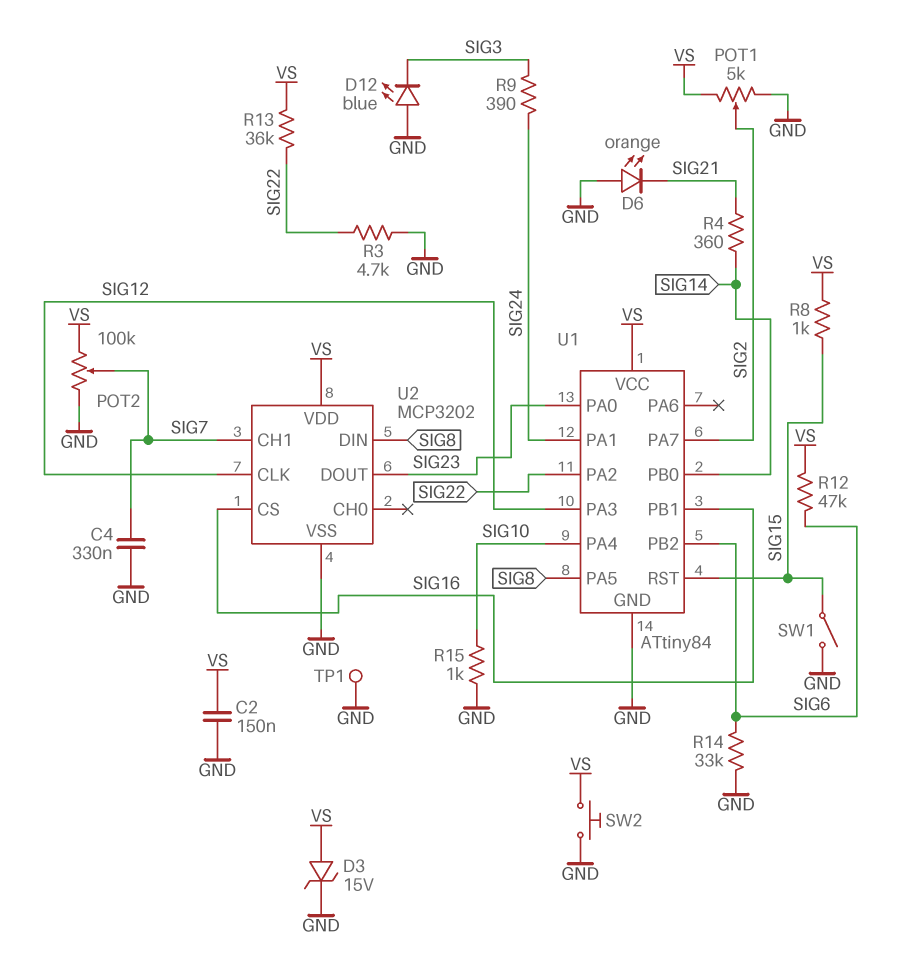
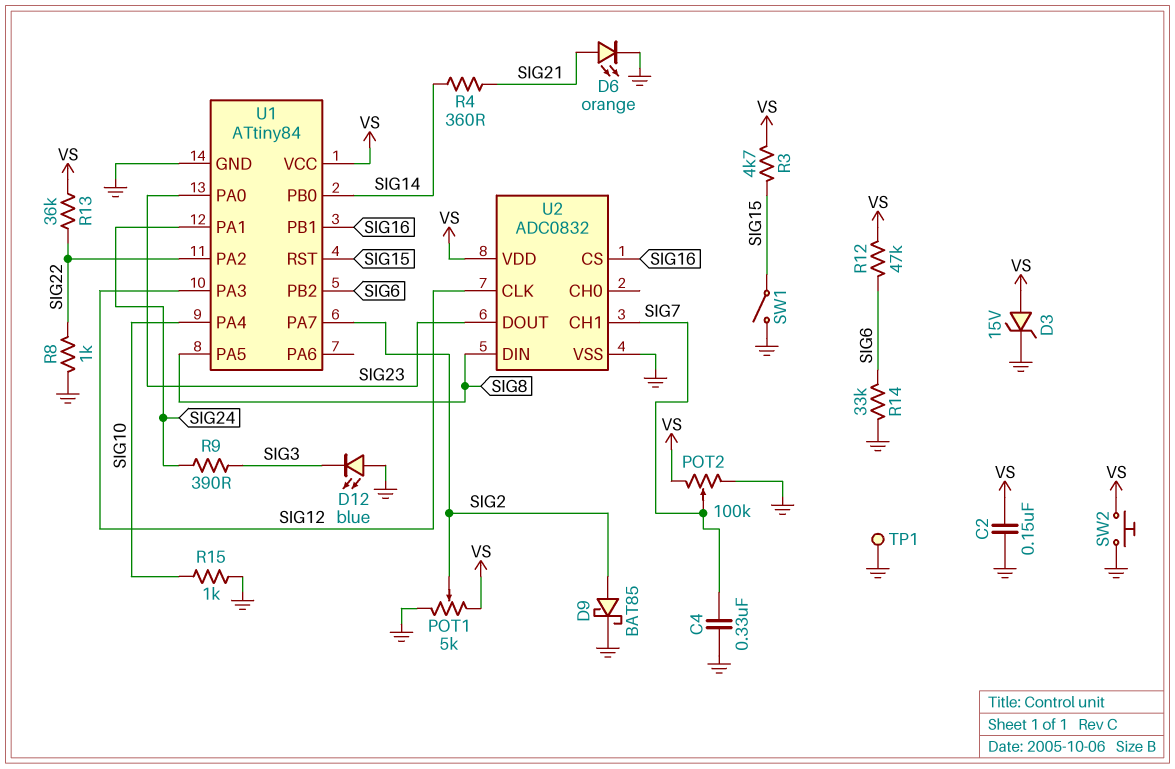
D6: LED orange (A GND, K SIG21) -> LED orange (A SIG21, K GND)
D9: none -> schottky BAT85 (A SIG2, K GND)
R3: 4.7k (GND, SIG22) -> 4.7k (SIG15, VS)
R8: 1k (SIG15, VS) -> 1k (GND, SIG22)
U2: MCP3202 -> ADC0832

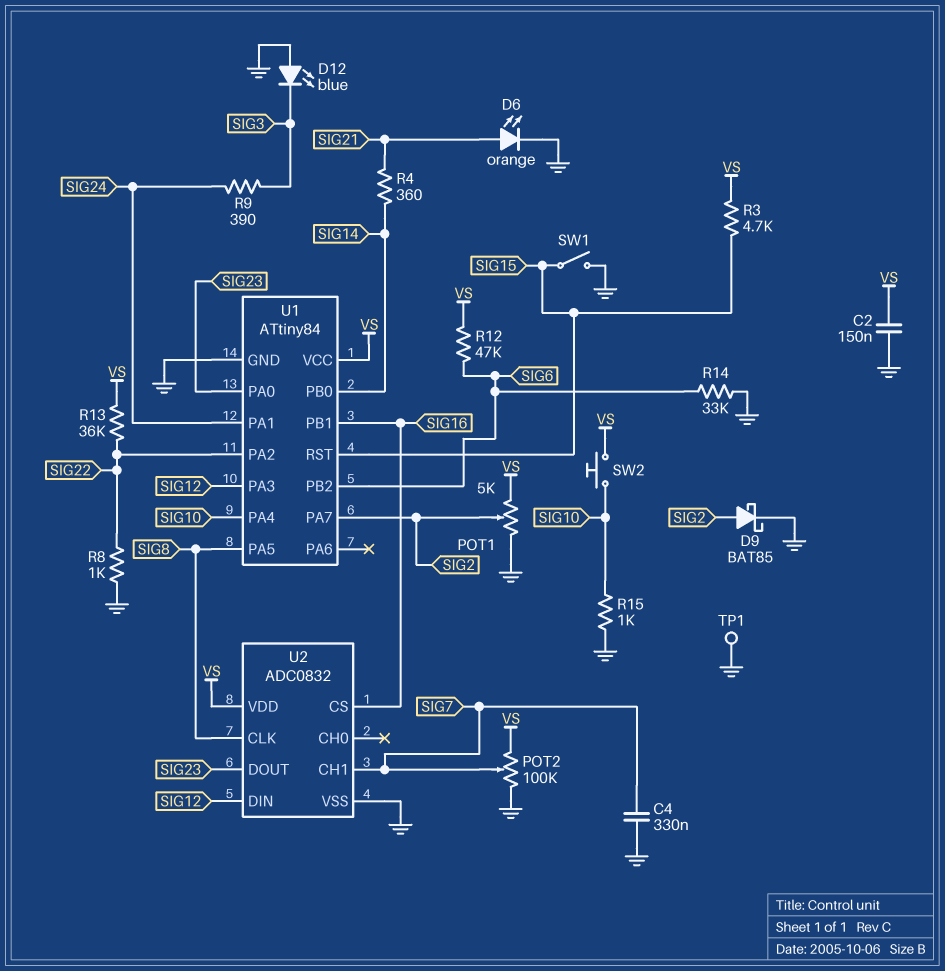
D3: zener 15V (A VS, K GND) -> none
SW2: button (GND, VS) -> button (SIG10, VS)
U2 pin CLK: SIG12 -> SIG8
U2 pin DIN: SIG8 -> SIG12

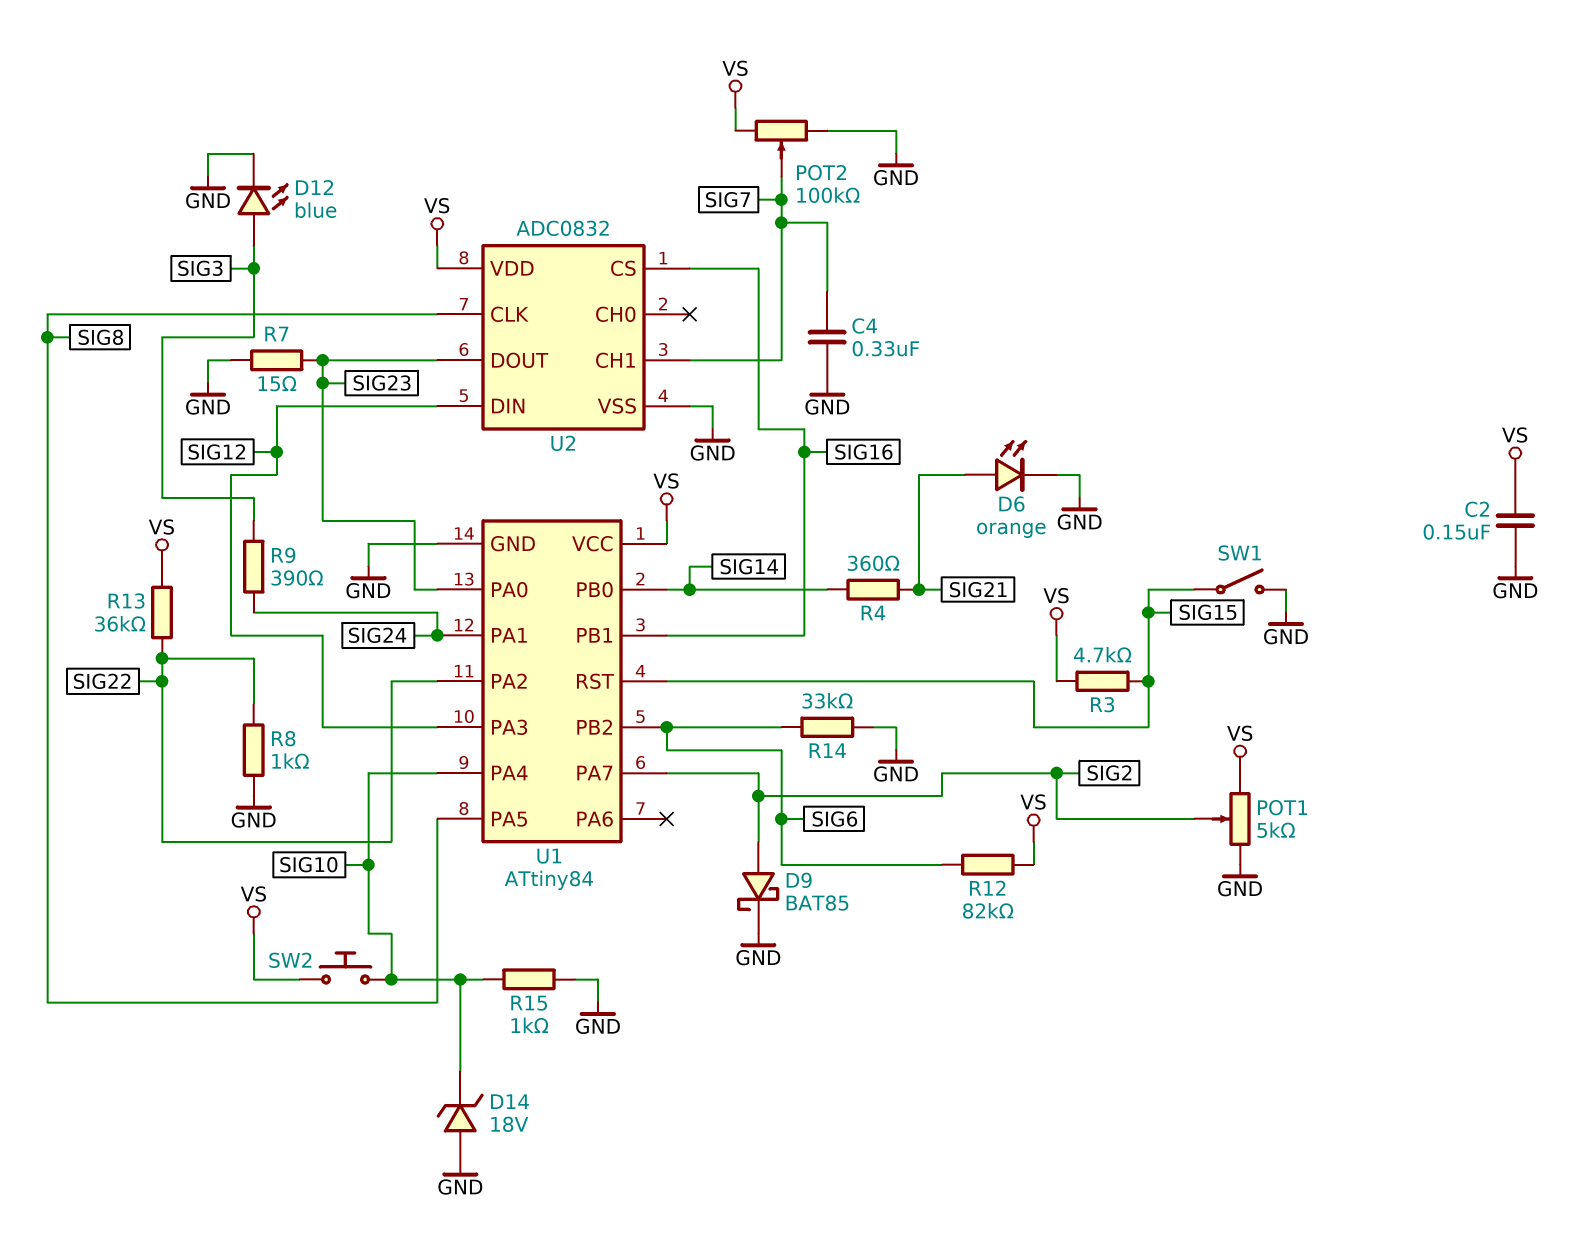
D12: LED blue (A GND, K SIG3) -> LED blue (A SIG3, K GND)
D14: none -> zener 18V (A GND, K SIG10)
R7: none -> 15 (GND, SIG23)
R12: 47k (SIG6, VS) -> 82k (SIG6, VS)
TP1: test point (GND) -> none

